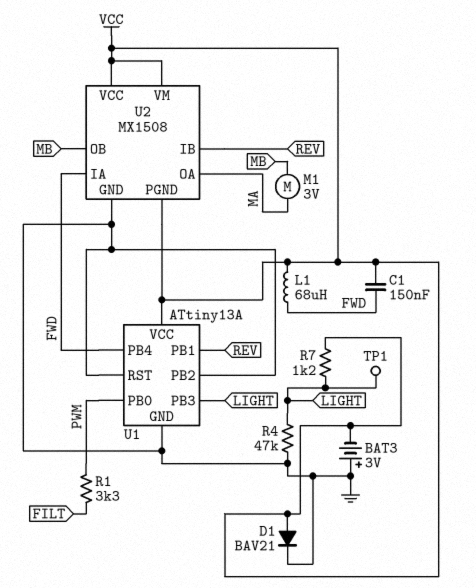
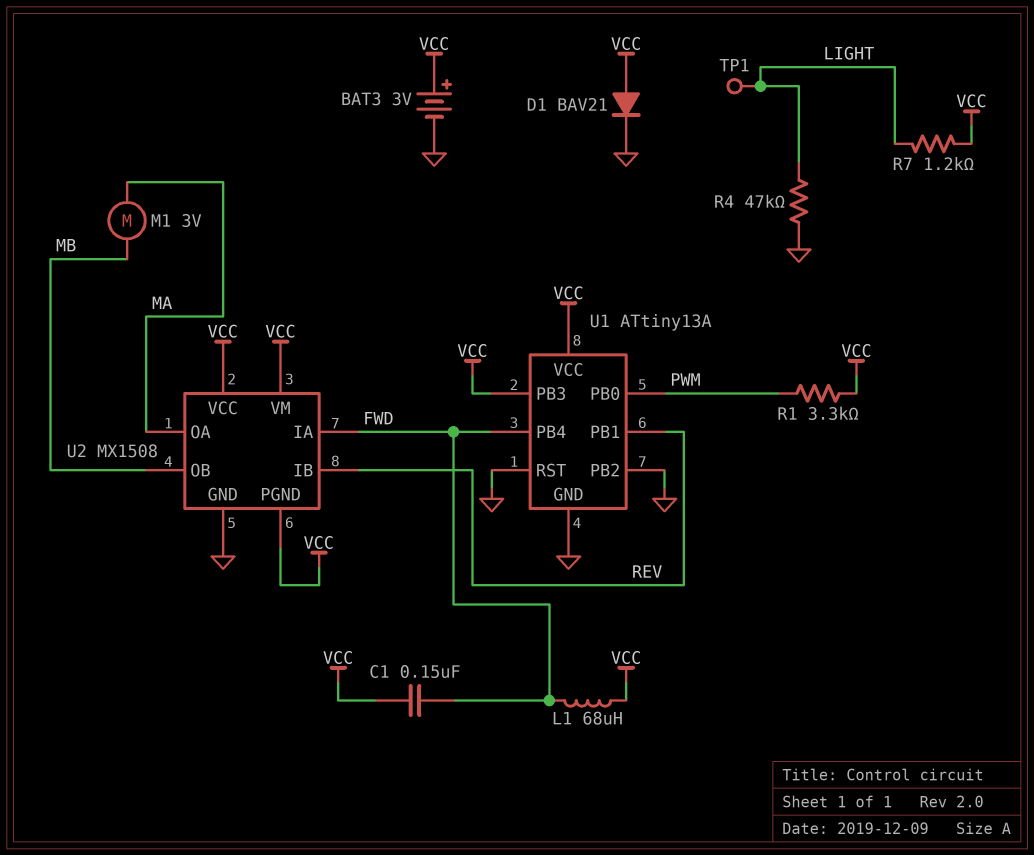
BAT3: 3V (plus GND, minus VCC) -> 3V (plus VCC, minus GND)
R1: 3.3k (FILT, PWM) -> 3.3k (PWM, VCC)
U1 pin PB3: LIGHT -> VCC

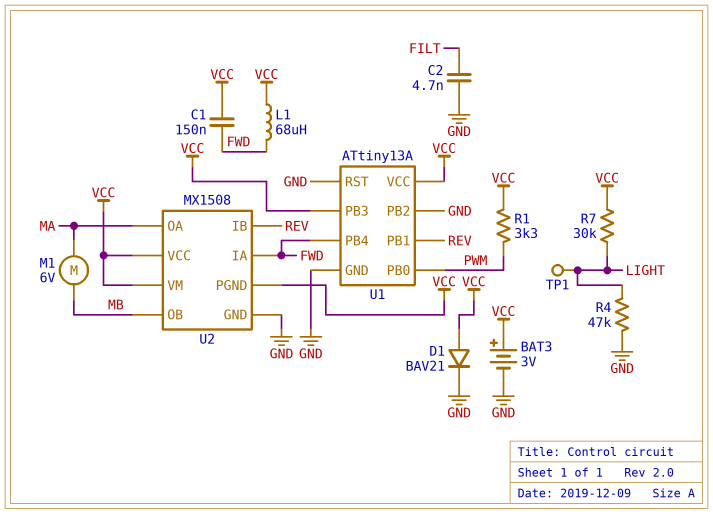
C2: none -> 4.7nF (FILT, GND)
M1: motor 3V (MA, MB) -> motor 6V (MA, MB)
R7: 1.2k (LIGHT, VCC) -> 30k (LIGHT, VCC)

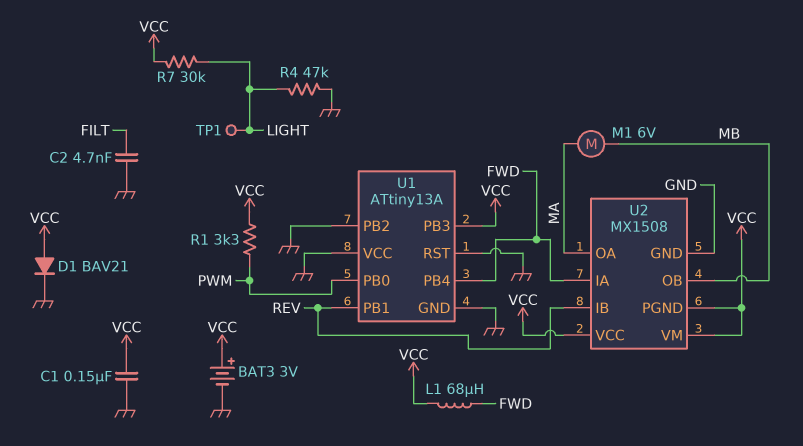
C1: 150nF (FWD, VCC) -> 150nF (GND, VCC)
U1 pin VCC: VCC -> GND

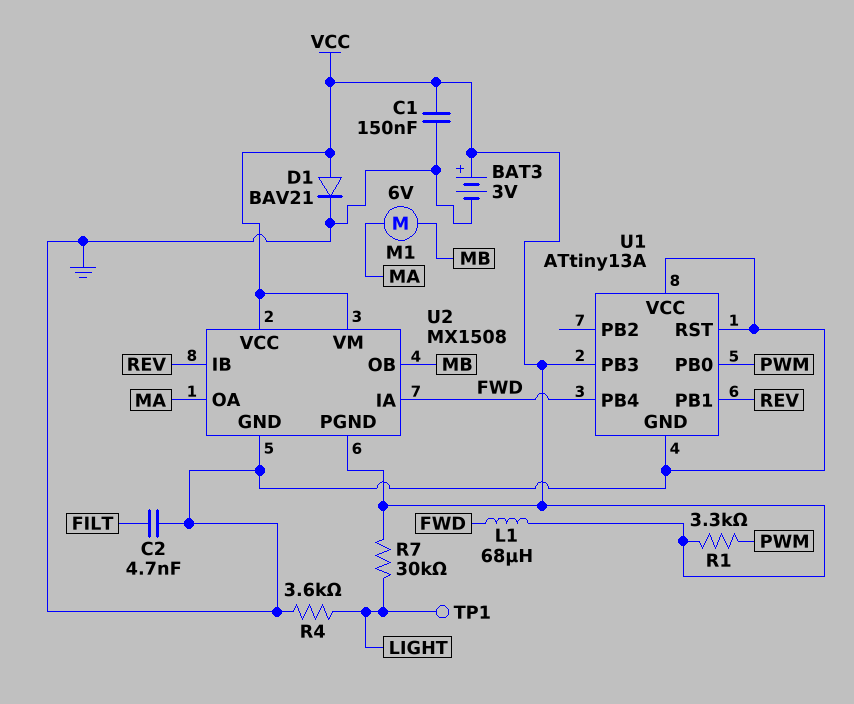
R4: 47k (GND, LIGHT) -> 3.6k (GND, LIGHT)
U1 pin PB2: GND -> none

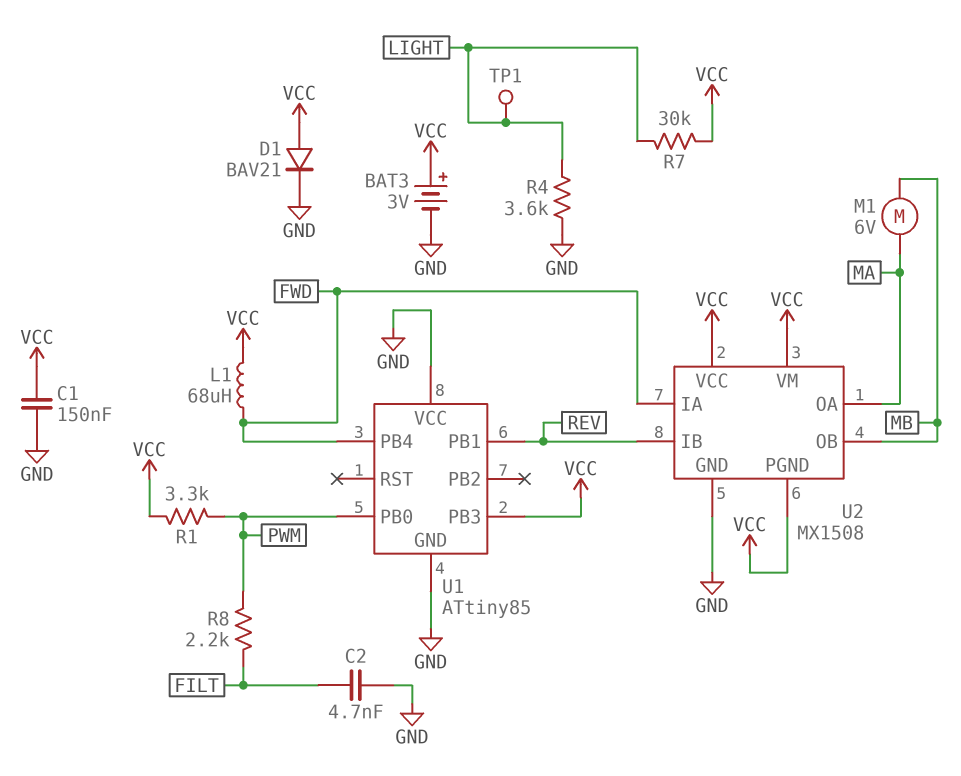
R8: none -> 2.2k (FILT, PWM)
U1: ATtiny13A -> ATtiny85
U1 pin RST: GND -> none

